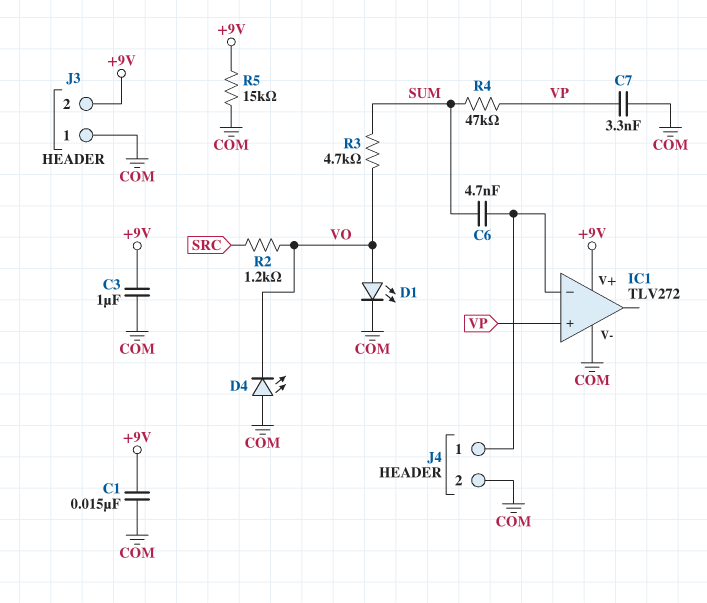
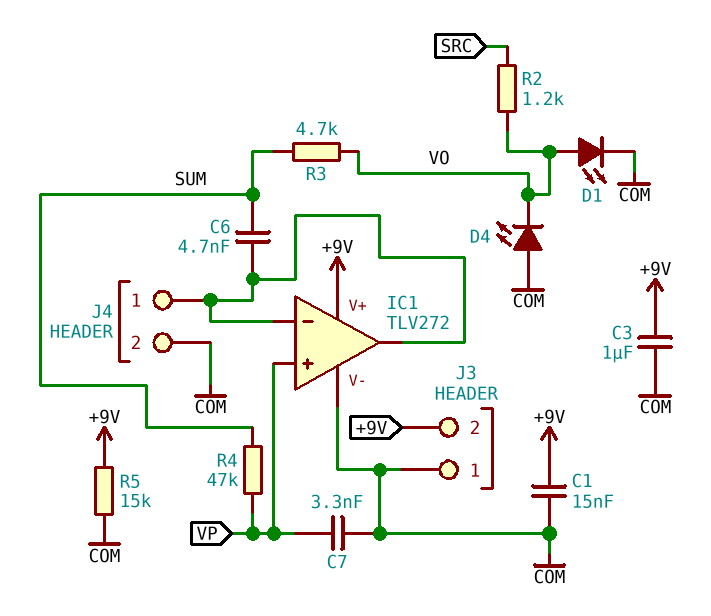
IC1 pin out: none -> IC1/in-

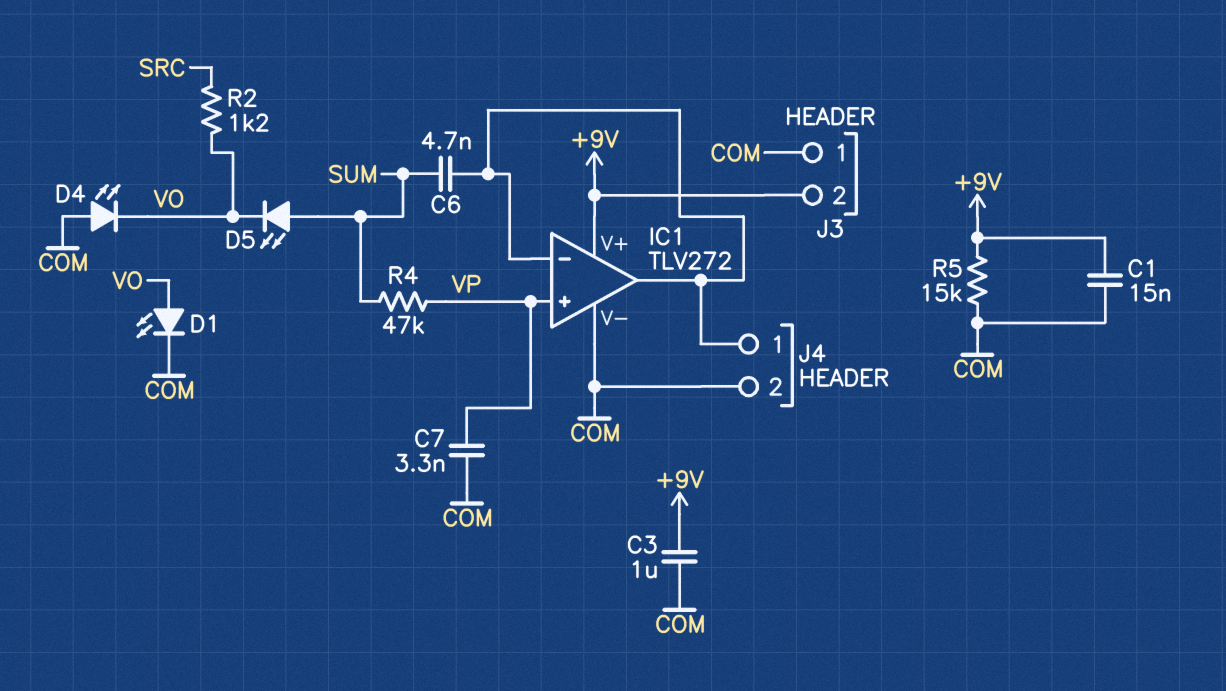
D5: none -> LED (A SUM, K VO)
R3: 4.7k (SUM, VO) -> none

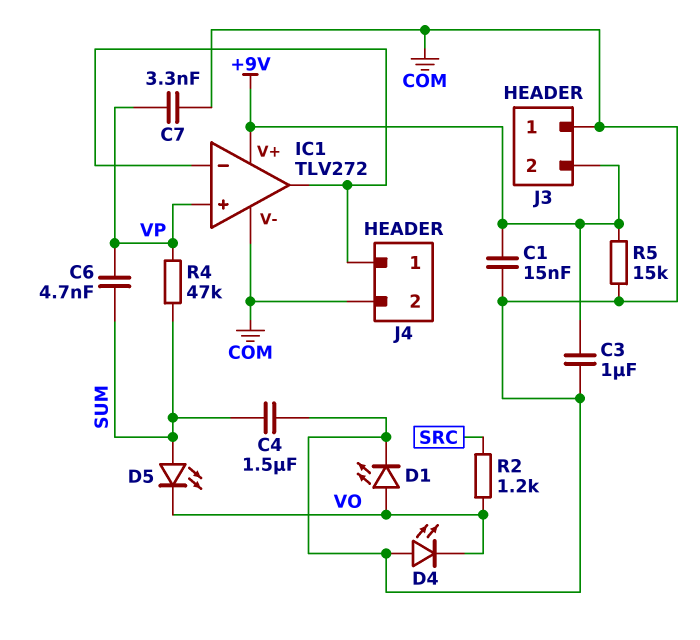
C4: none -> 1.5uF (COM, SUM)
C6: 4.7nF (IC1/in-, SUM) -> 4.7nF (SUM, VP)

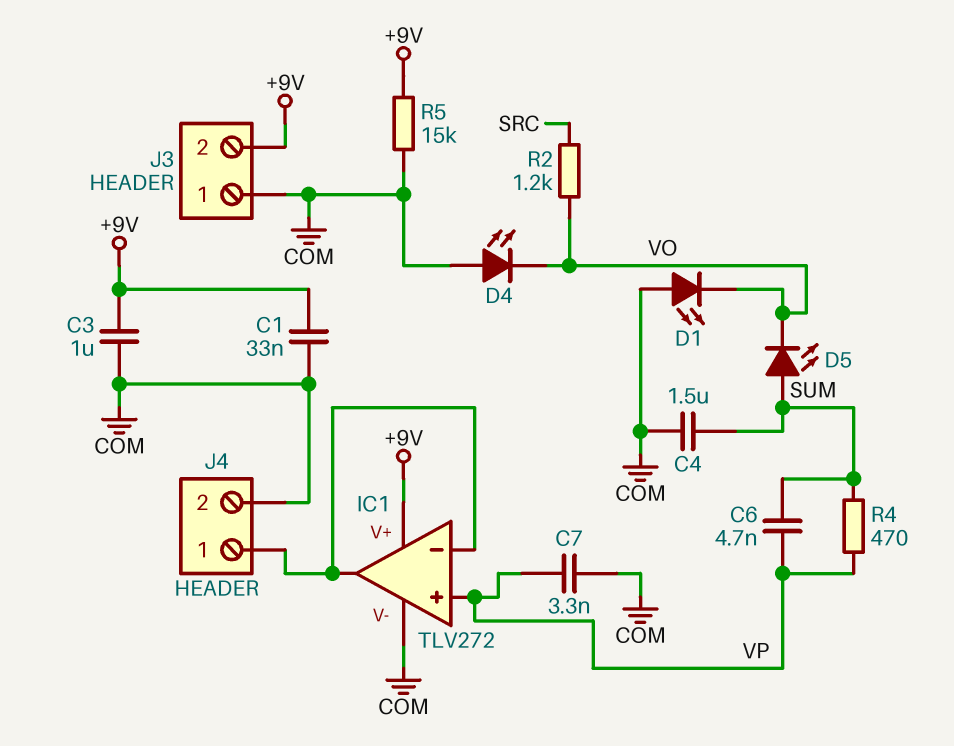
C1: 15nF (+9V, COM) -> 33nF (+9V, COM)
D1: LED (A VO, K COM) -> LED (A COM, K VO)
R4: 47k (SUM, VP) -> 470 (SUM, VP)

